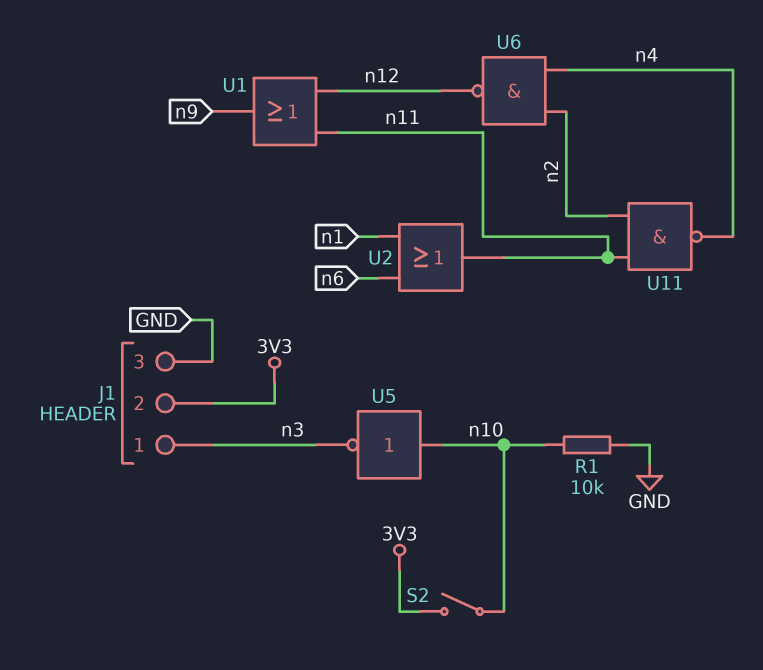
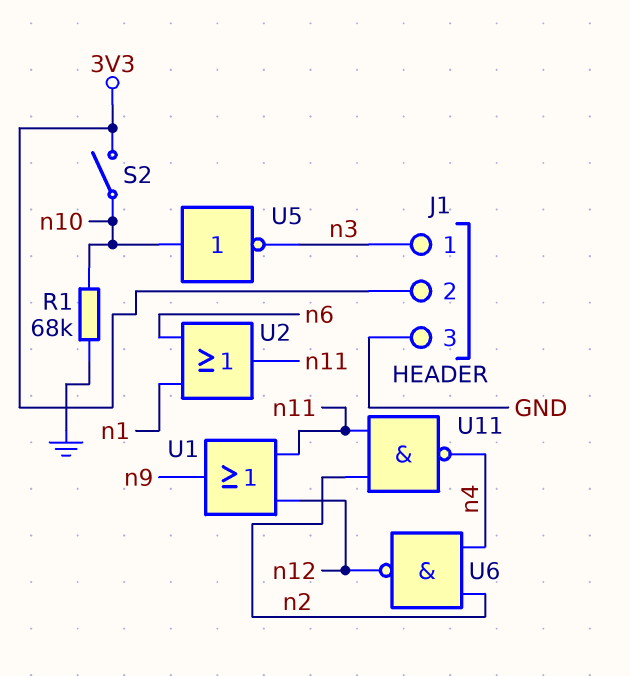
R1: 10k (GND, n10) -> 68k (GND, n10)

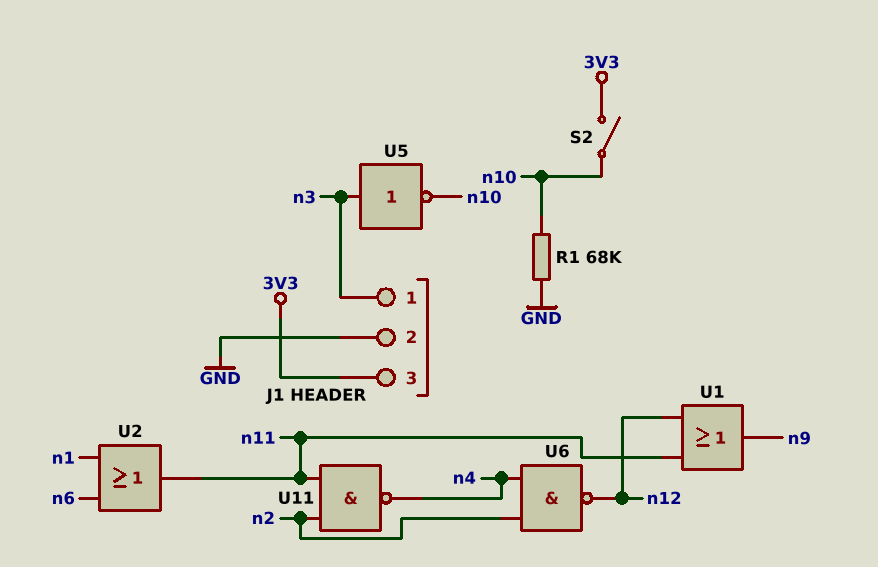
J1 pin 2: 3V3 -> GND
J1 pin 3: GND -> 3V3
U5: NOT (in n10, out n3) -> NOT (in n3, out n10)

